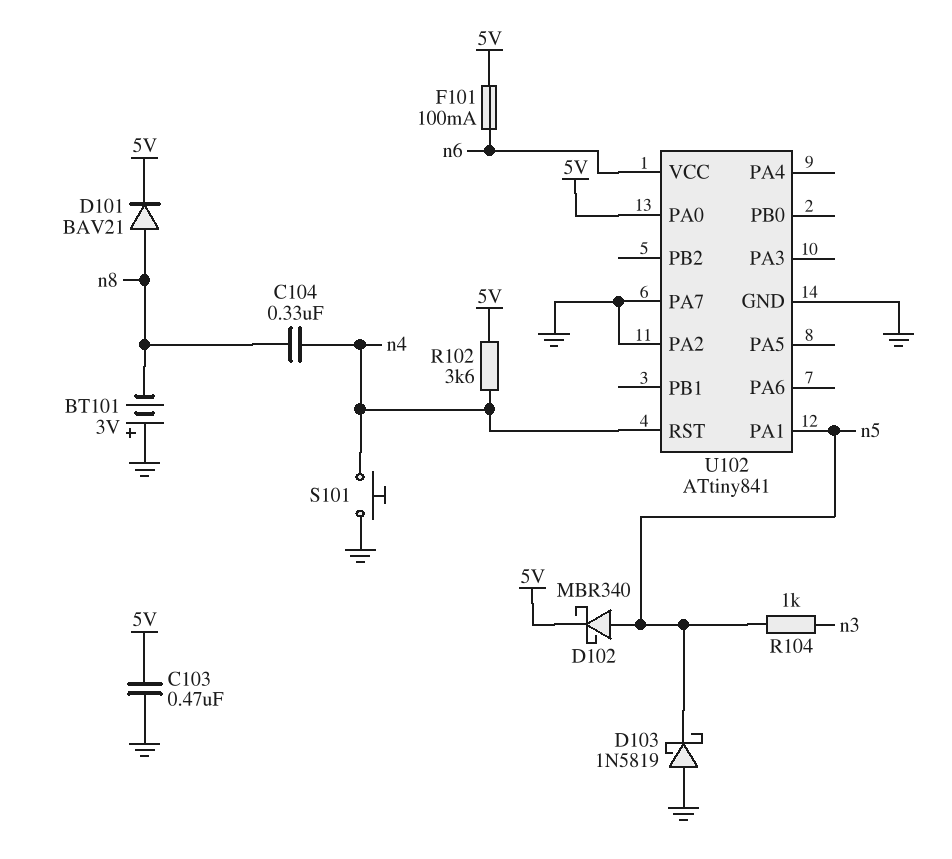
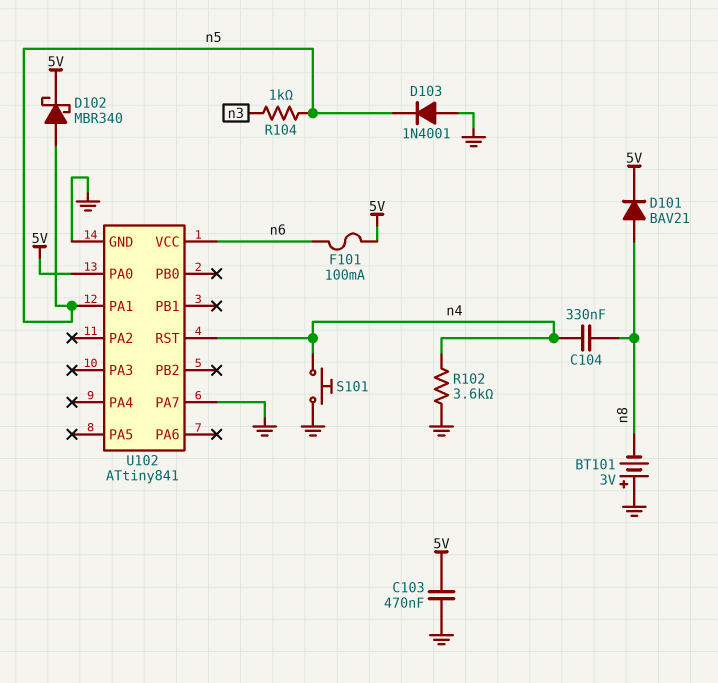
D103: schottky 1N5819 (A GND, K n5) -> diode 1N4001 (A GND, K n5)
R102: 3.6k (5V, n4) -> 3.6k (GND, n4)
U102 pin PA2: GND -> none

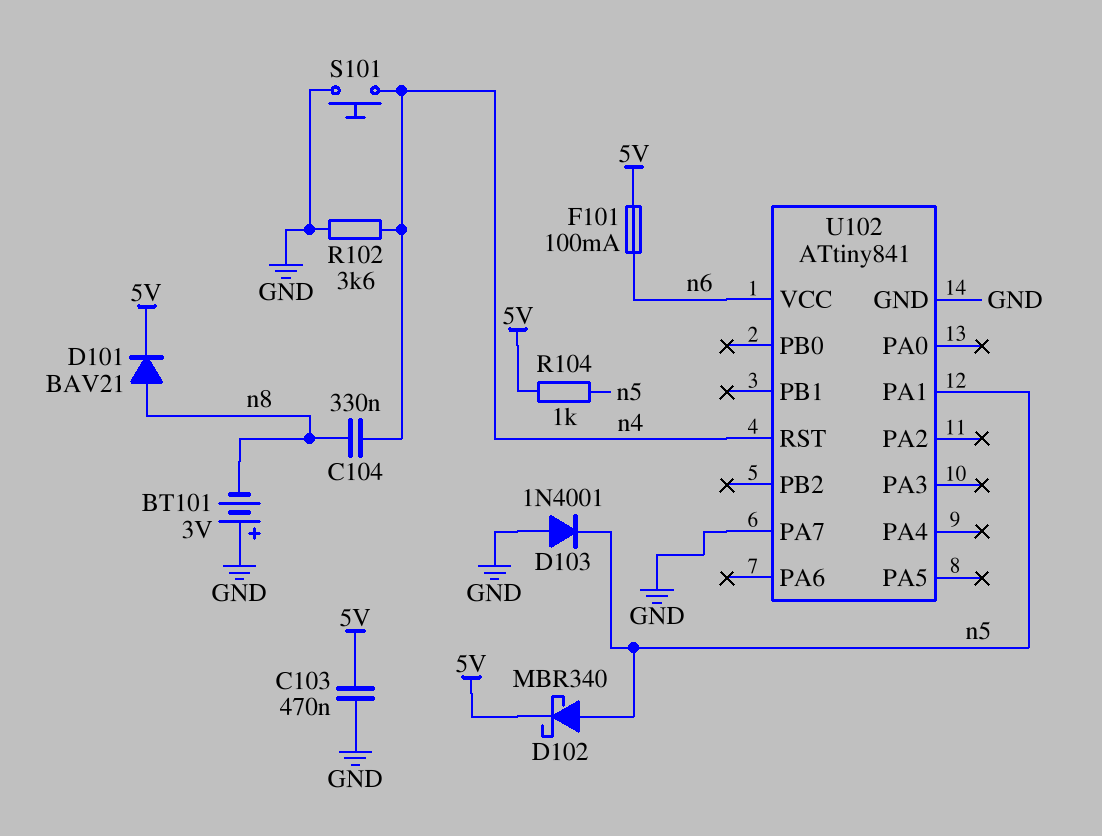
R104: 1k (n3, n5) -> 1k (5V, n5)
U102 pin PA0: 5V -> none

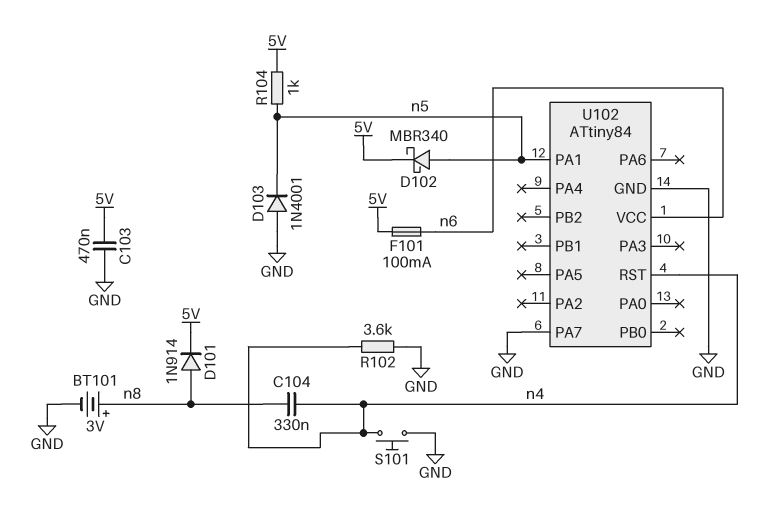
BT101: 3V (plus GND, minus n8) -> 3V (plus n8, minus GND)
D101: diode BAV21 (A n8, K 5V) -> diode 1N914 (A n8, K 5V)
U102: ATtiny841 -> ATtiny84

